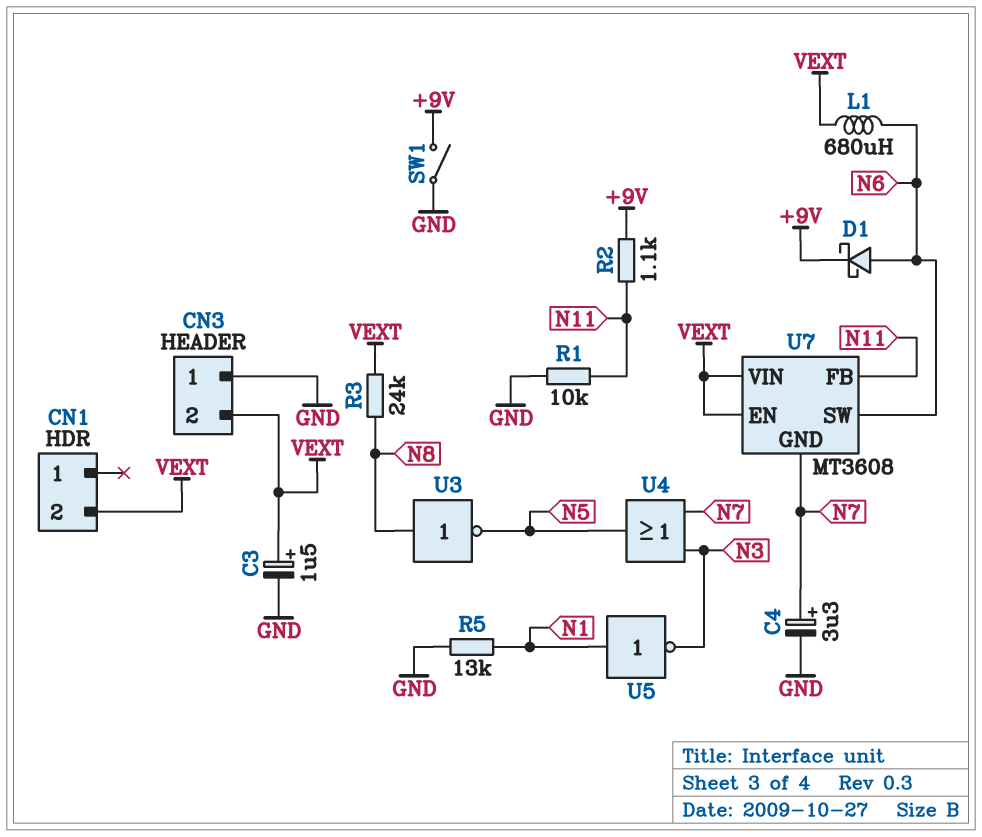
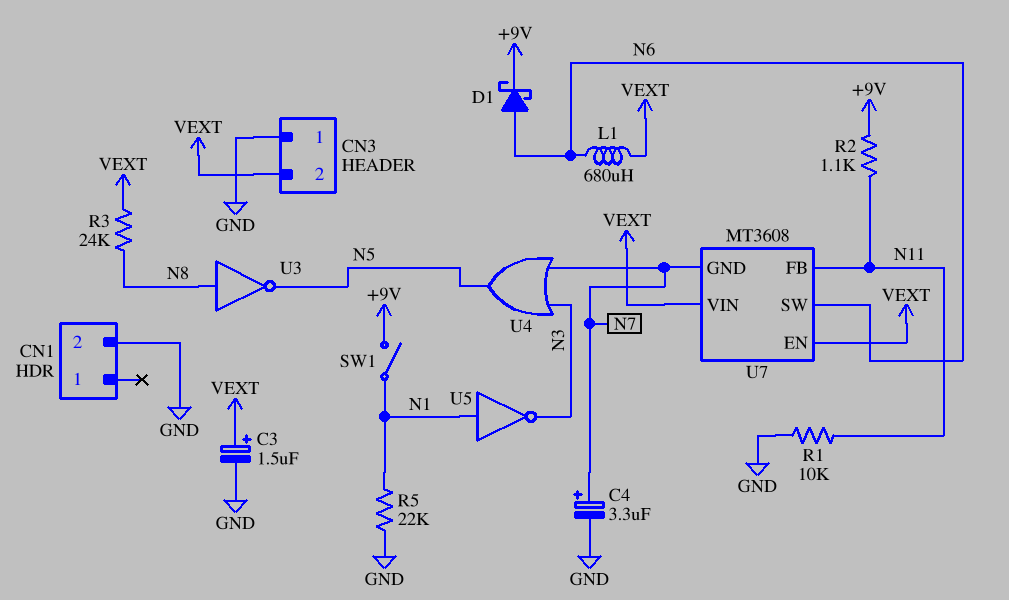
CN1 pin 2: VEXT -> GND
R5: 13k (GND, N1) -> 22k (GND, N1)
SW1: switch (+9V, GND) -> switch (+9V, N1)

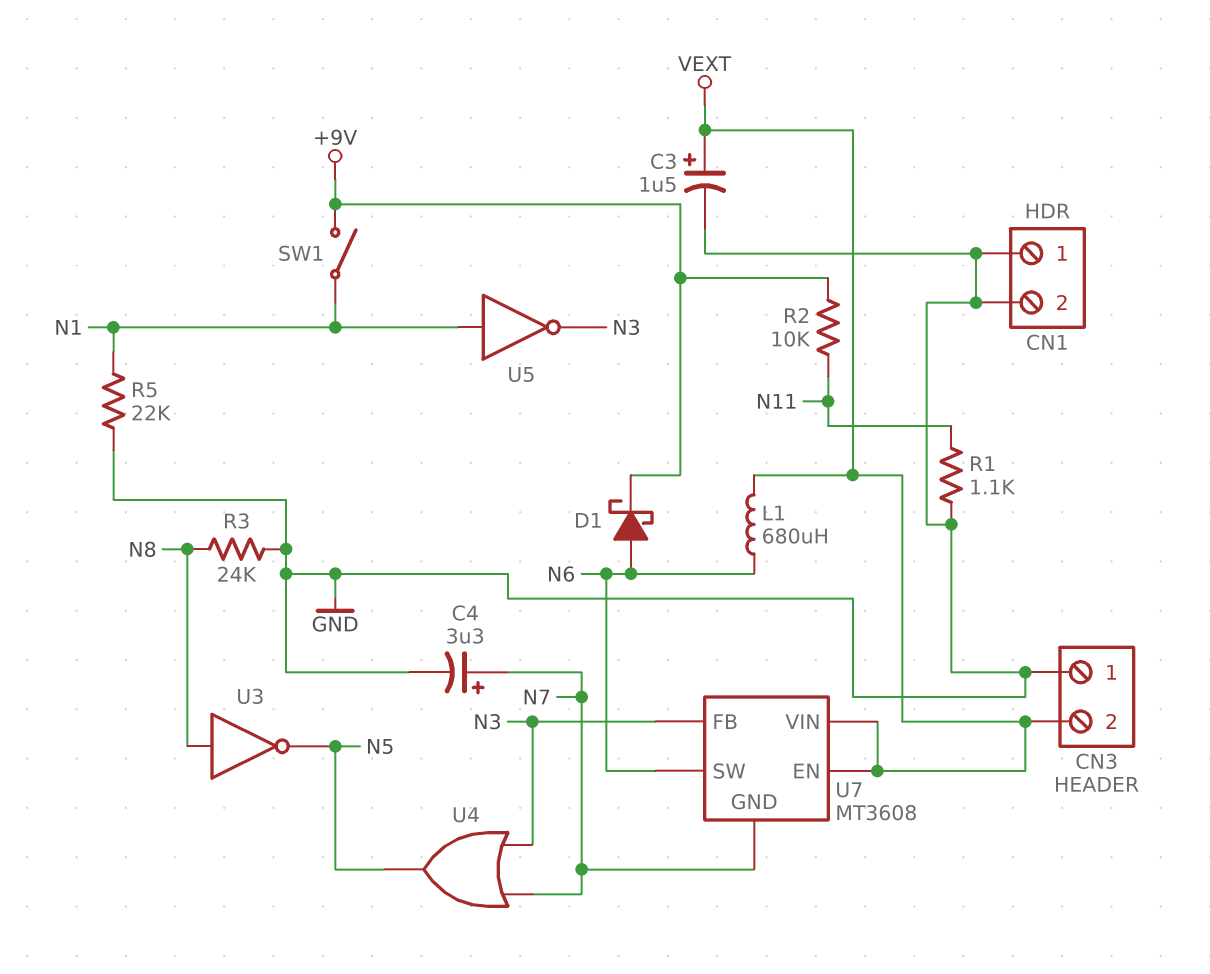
CN1 pin 1: none -> GND
R1: 10k (GND, N11) -> 1.1k (GND, N11)
R2: 1.1k (+9V, N11) -> 10k (+9V, N11)
R3: 24k (N8, VEXT) -> 24k (GND, N8)
U7 pin FB: N11 -> N3

